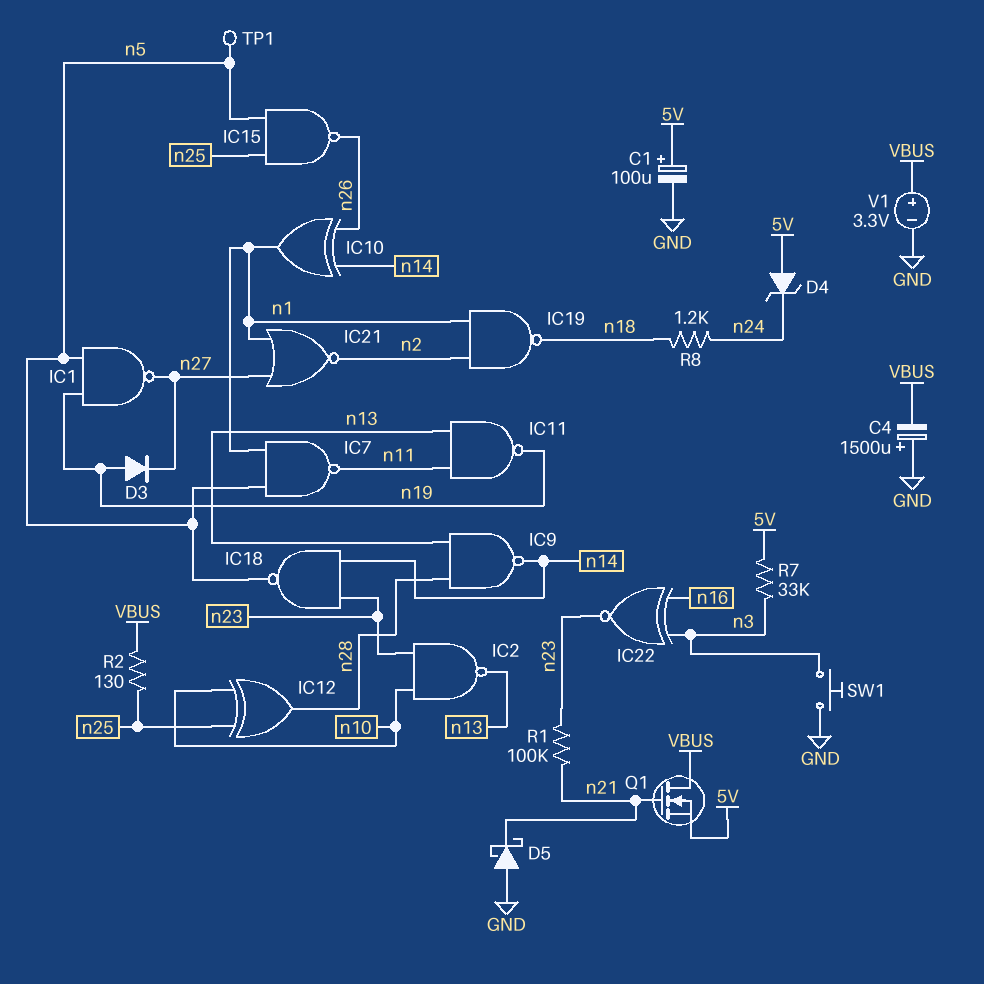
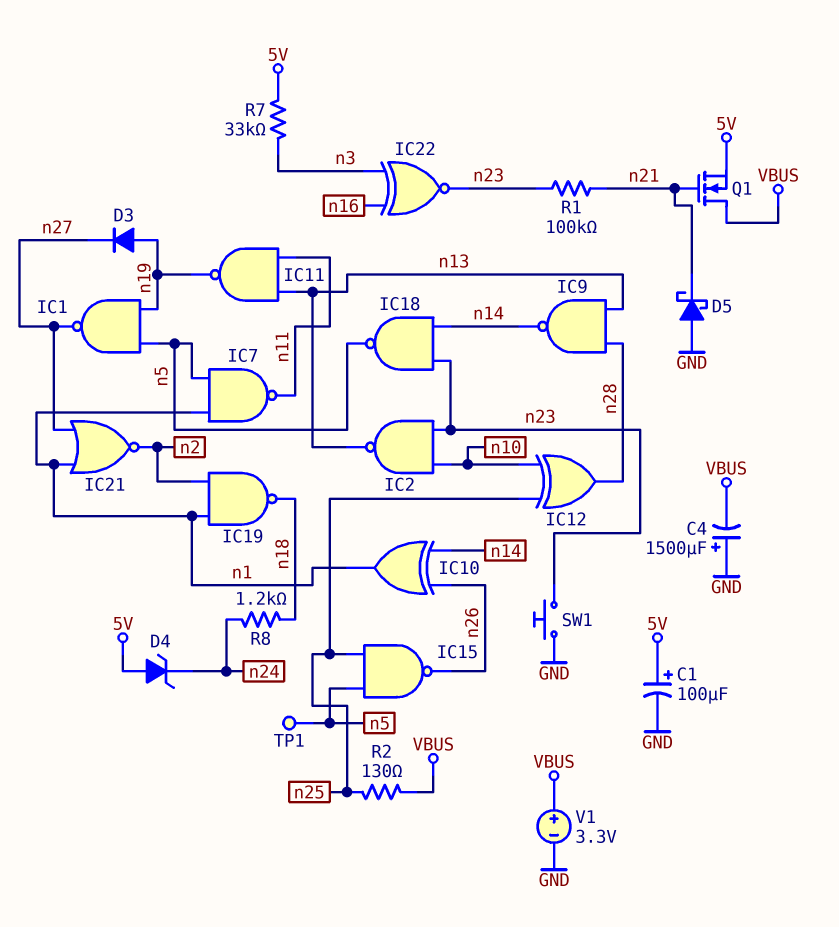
SW1: button (GND, n3) -> button (GND, n23)

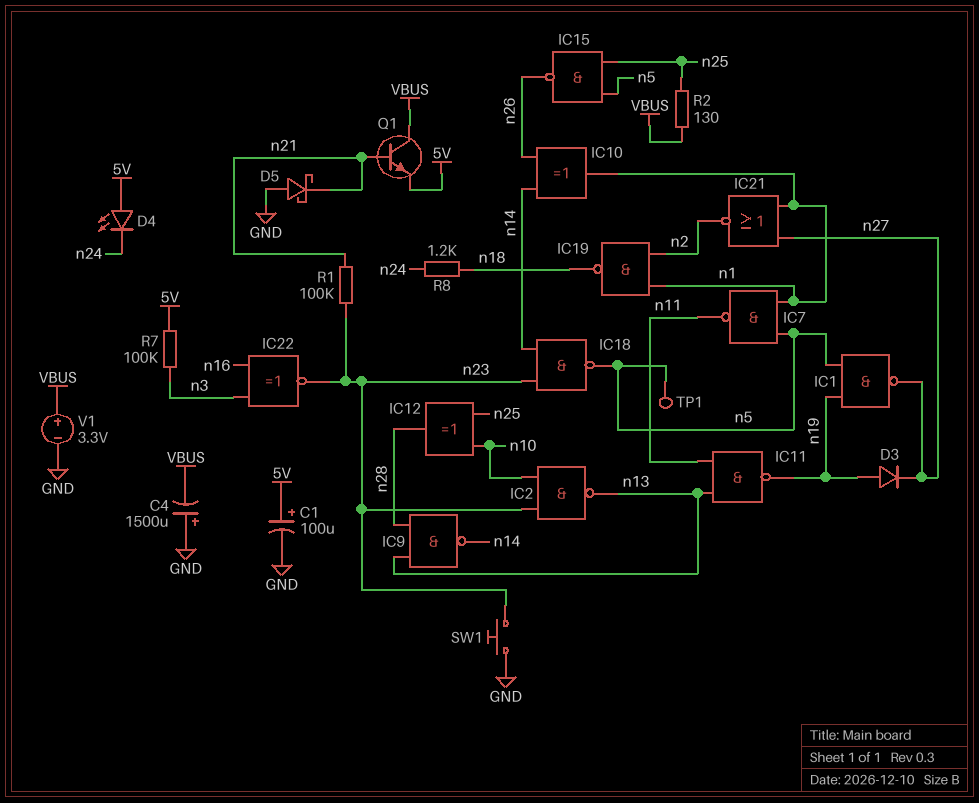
D4: zener (A 5V, K n24) -> LED (A 5V, K n24)
Q1: NMOS (G n21, D VBUS, S 5V) -> NPN (B n21, C VBUS, E 5V)
R7: 33k (5V, n3) -> 100k (5V, n3)

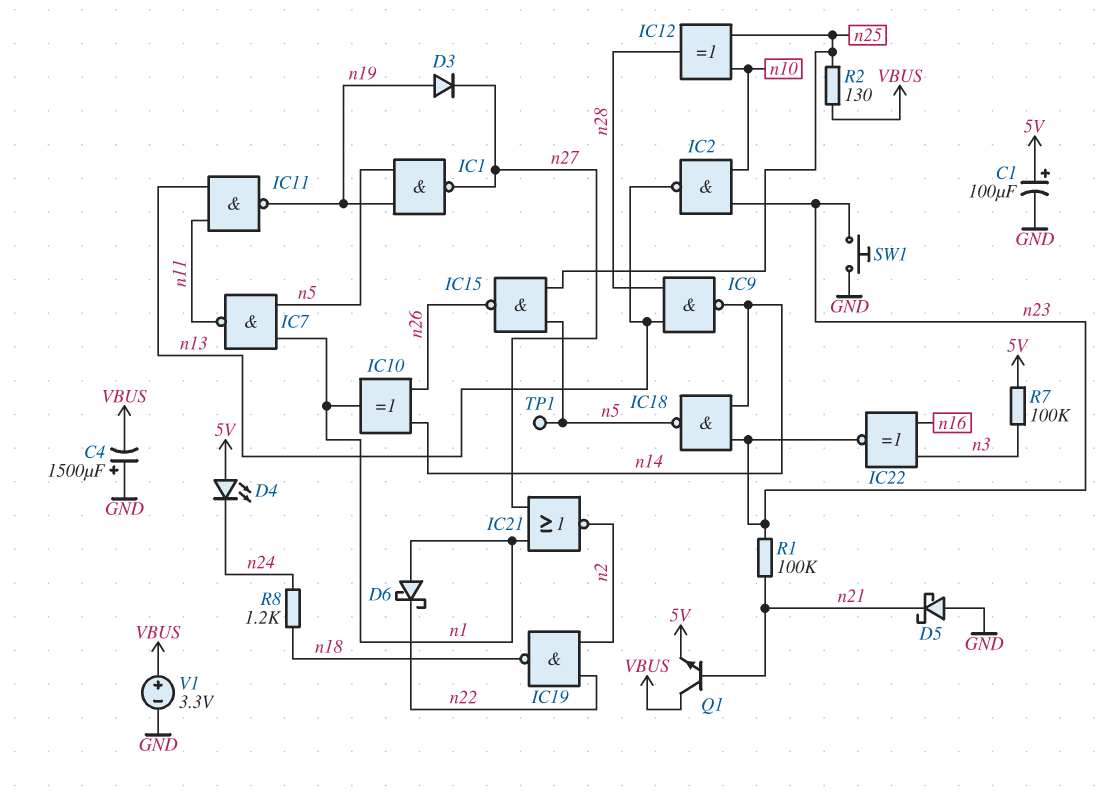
D6: none -> schottky (A n1, K n22)
IC19: NAND (in n1, in n2, out n18) -> NAND (in n2, in n22, out n18)

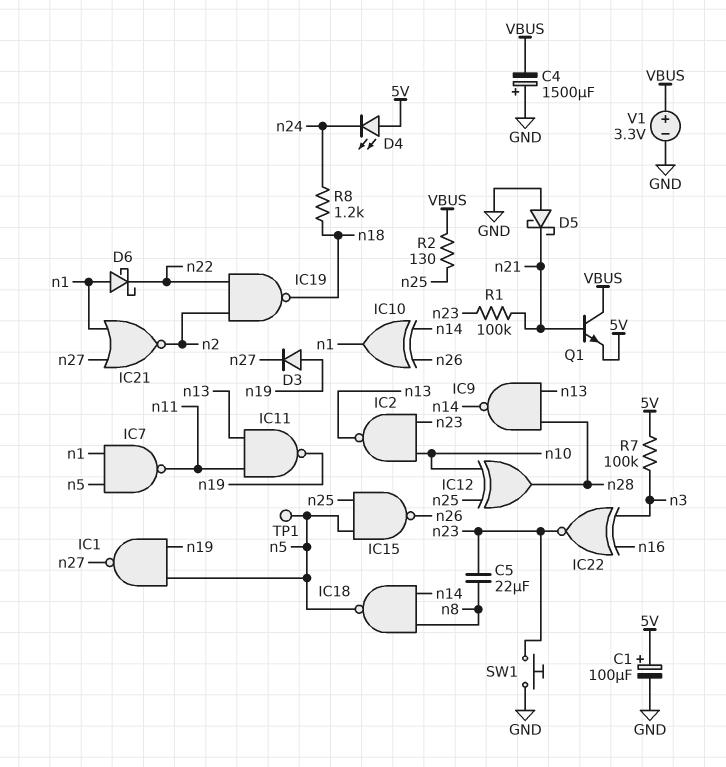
C5: none -> 22uF (n8, n23)
IC18: NAND (in n14, in n23, out n5) -> NAND (in n8, in n14, out n5)

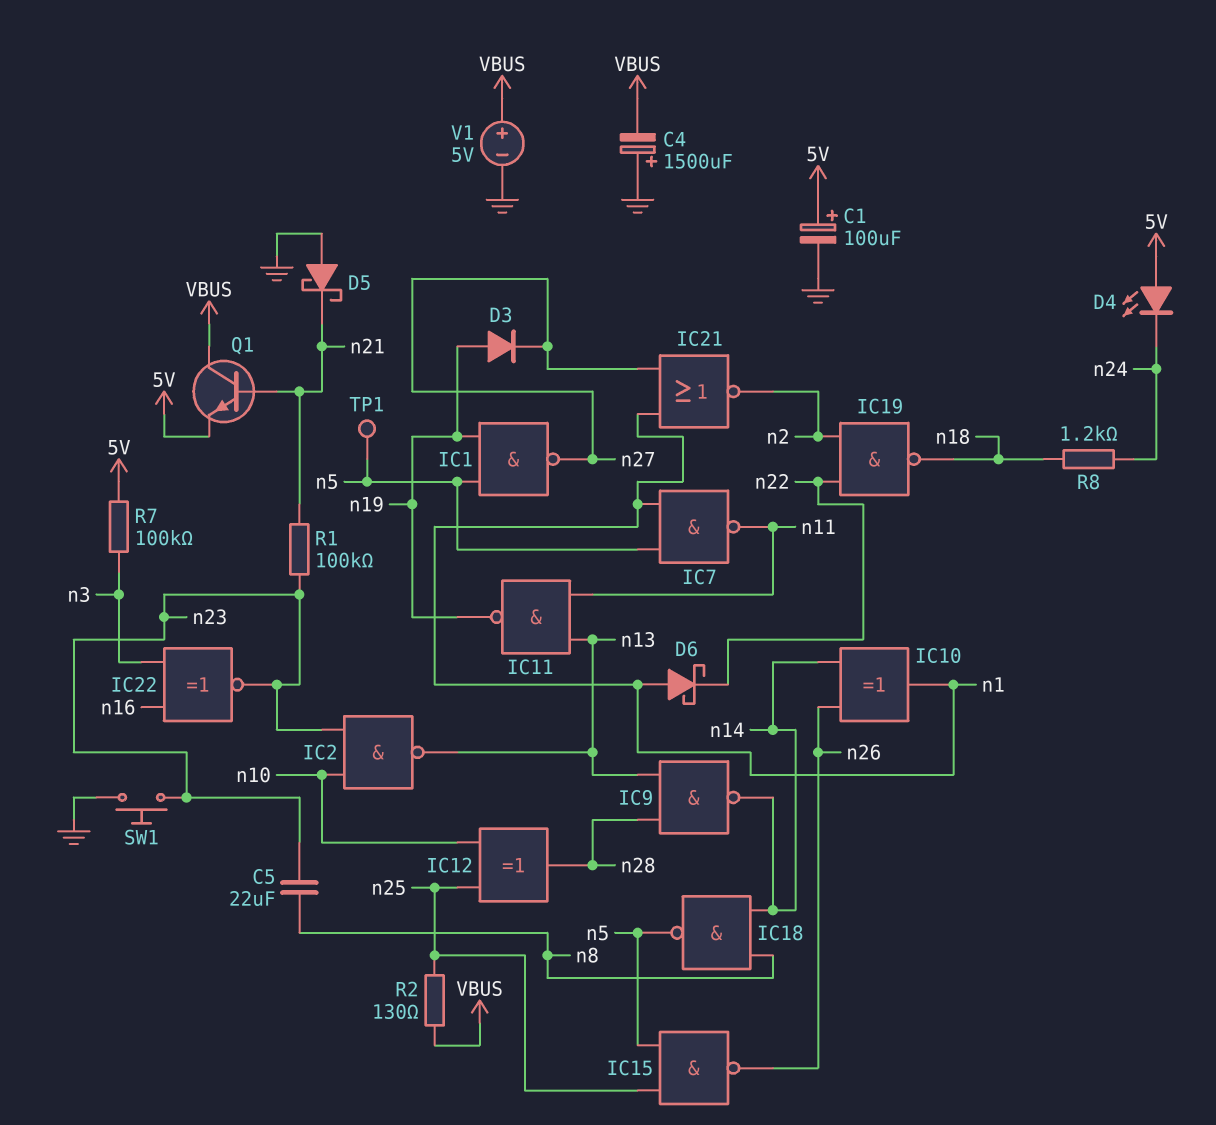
V1: 3.3V (plus VBUS, minus GND) -> 5V (plus VBUS, minus GND)

